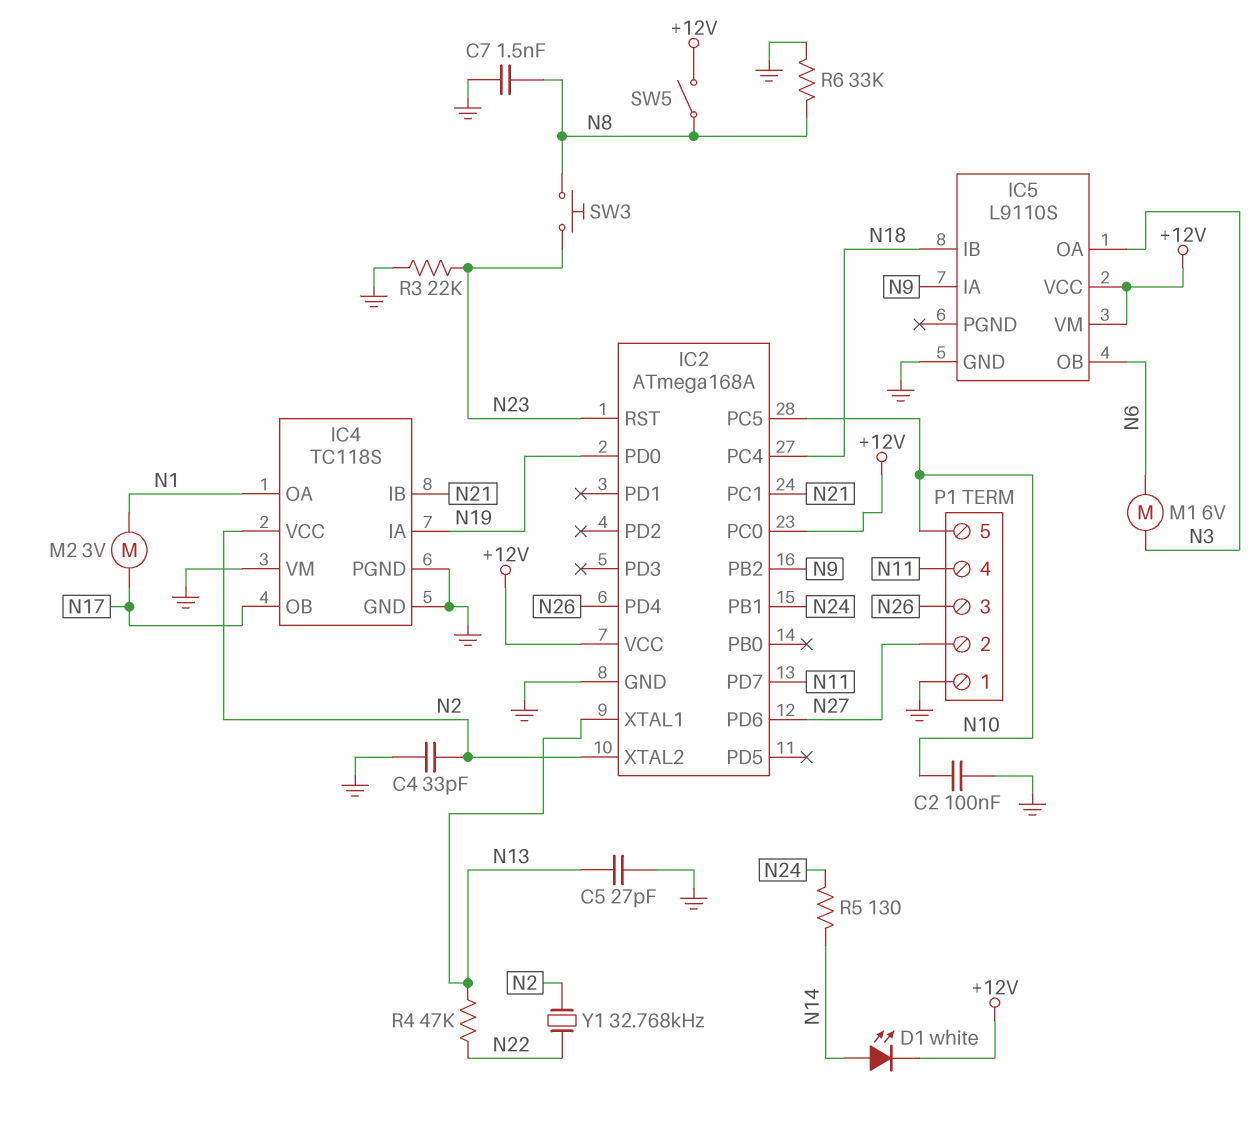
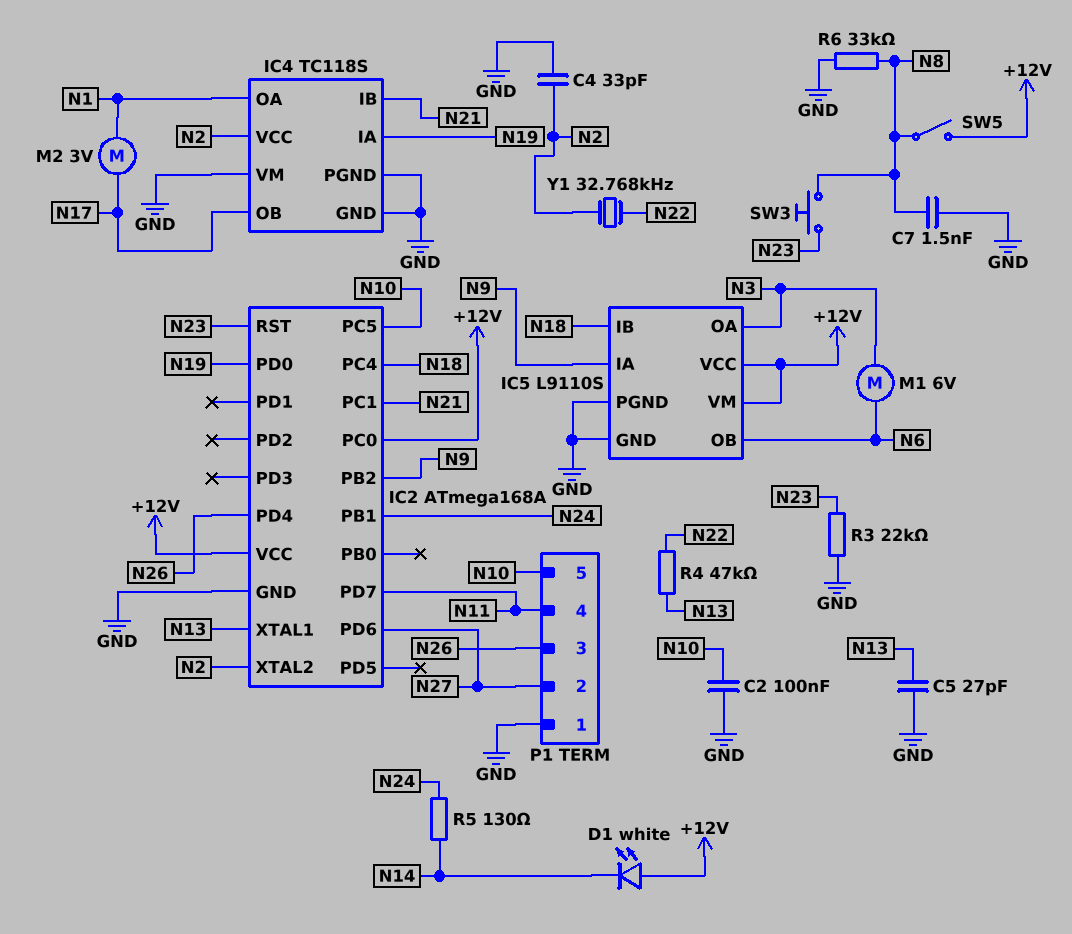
D1: LED white (A N14, K +12V) -> LED white (A +12V, K N14)
IC5 pin PGND: none -> GND

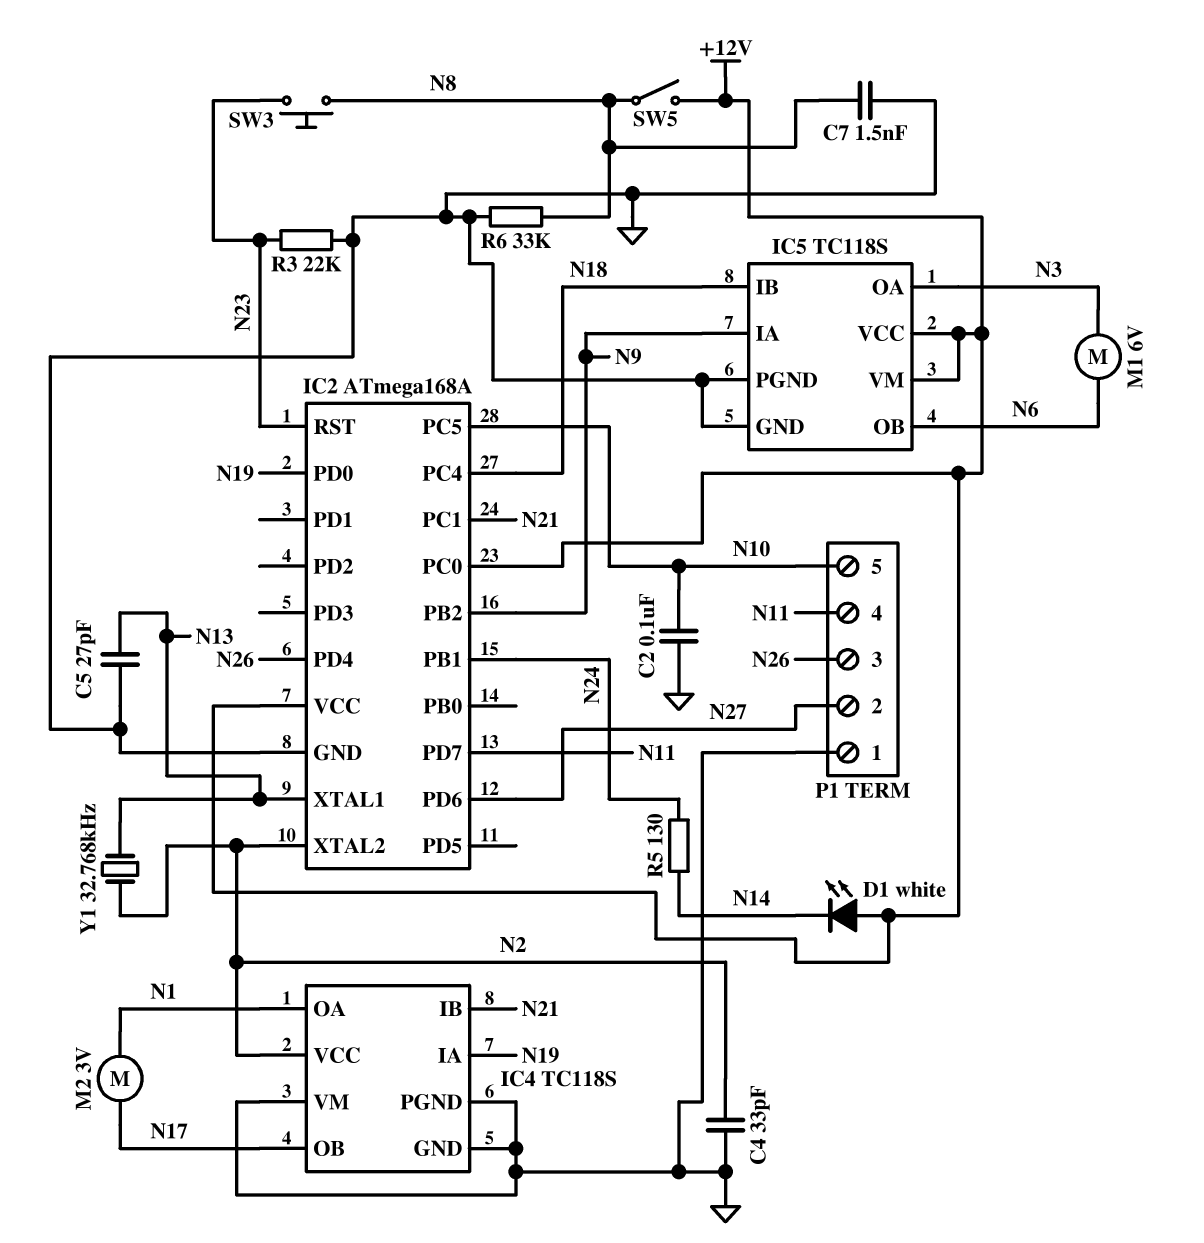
IC5: L9110S -> TC118S
R4: 47k (N13, N22) -> none
Y1: 32.768kHz (N2, N22) -> 32.768kHz (N2, N13)

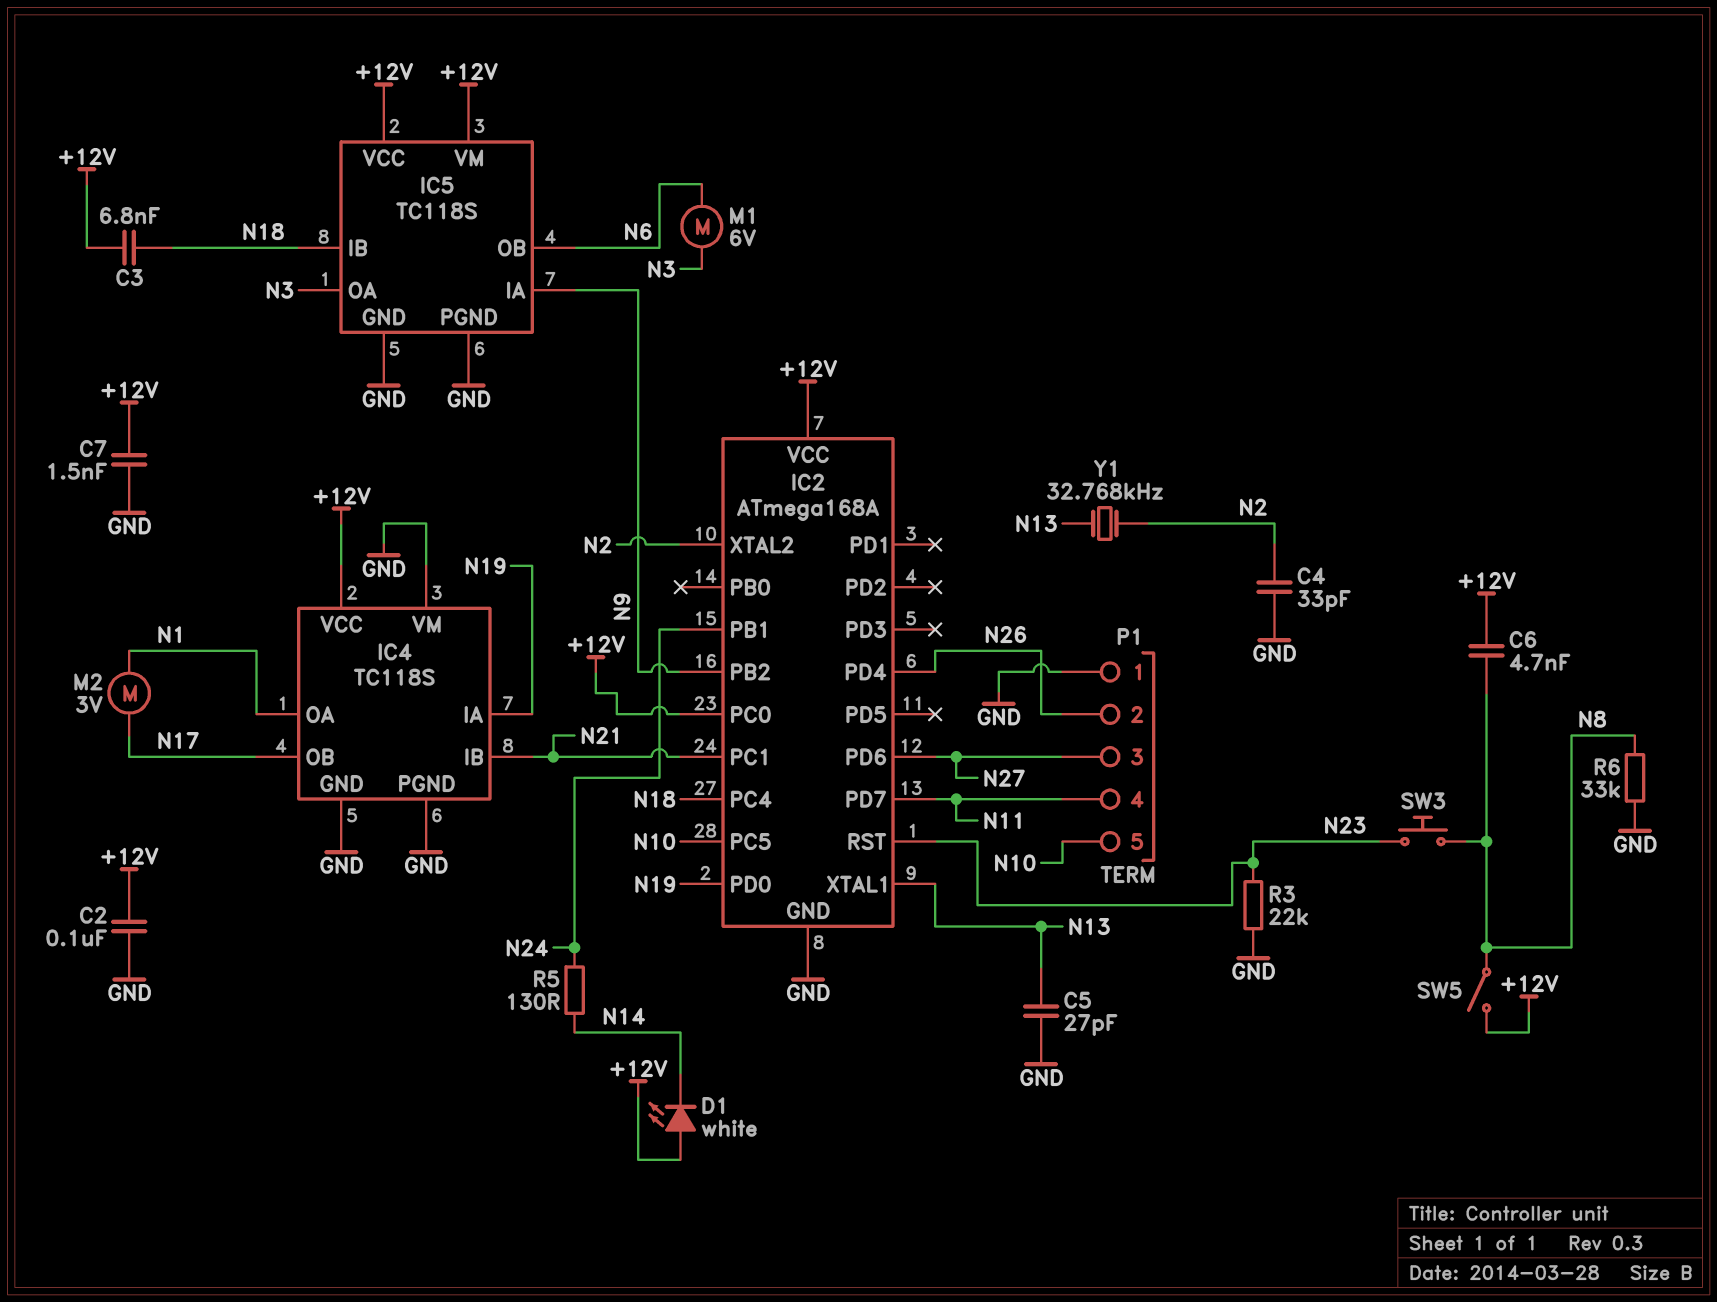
C2: 100nF (GND, N10) -> 100nF (+12V, GND)
C3: none -> 6.8nF (+12V, N18)
C6: none -> 4.7nF (+12V, N8)
C7: 1.5nF (GND, N8) -> 1.5nF (+12V, GND)
IC4 pin VCC: N2 -> +12V
P1 pin 2: N27 -> N26
P1 pin 3: N26 -> N27

